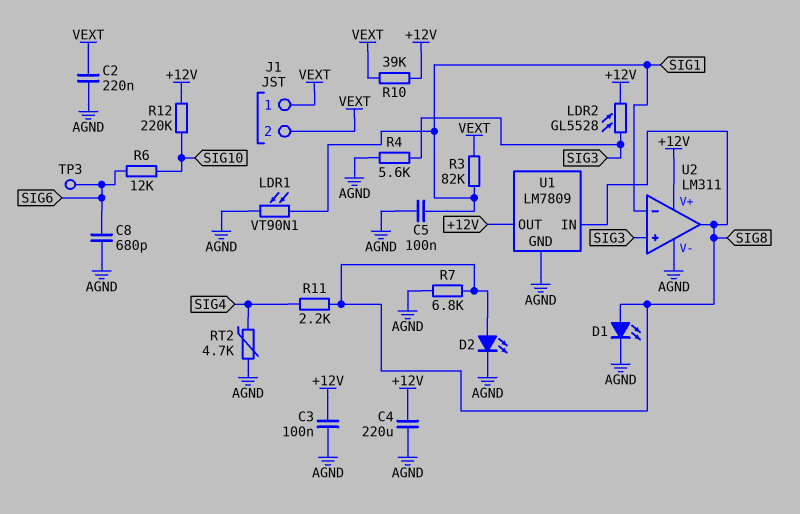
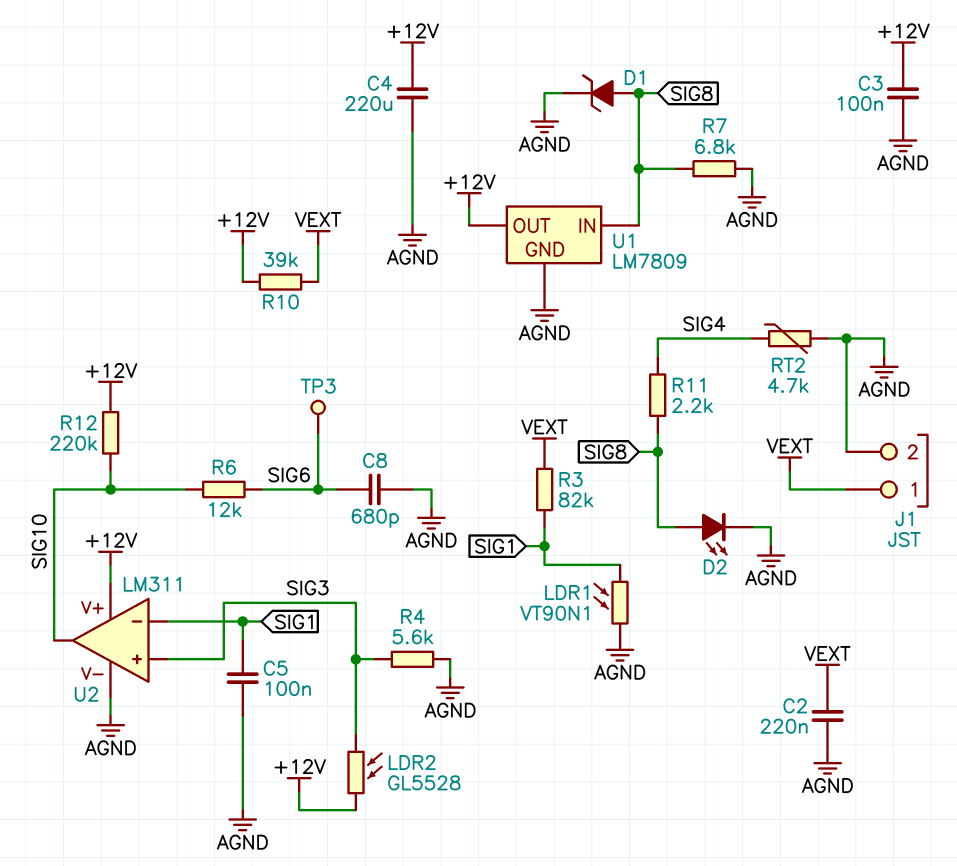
D1: LED (A SIG8, K AGND) -> zener (A SIG8, K AGND)
J1 pin 2: VEXT -> AGND
U2 pin out: SIG8 -> SIG10

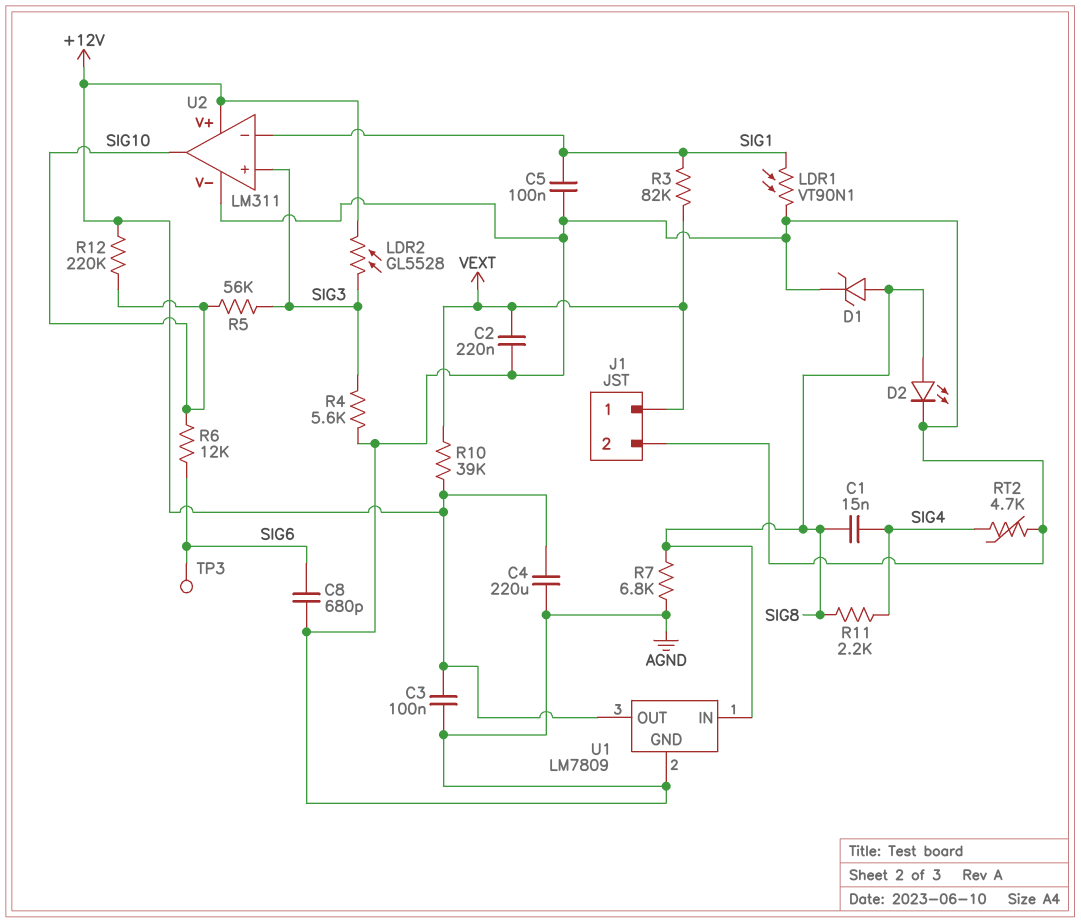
C1: none -> 15nF (SIG4, SIG8)
R5: none -> 56k (SIG3, SIG10)

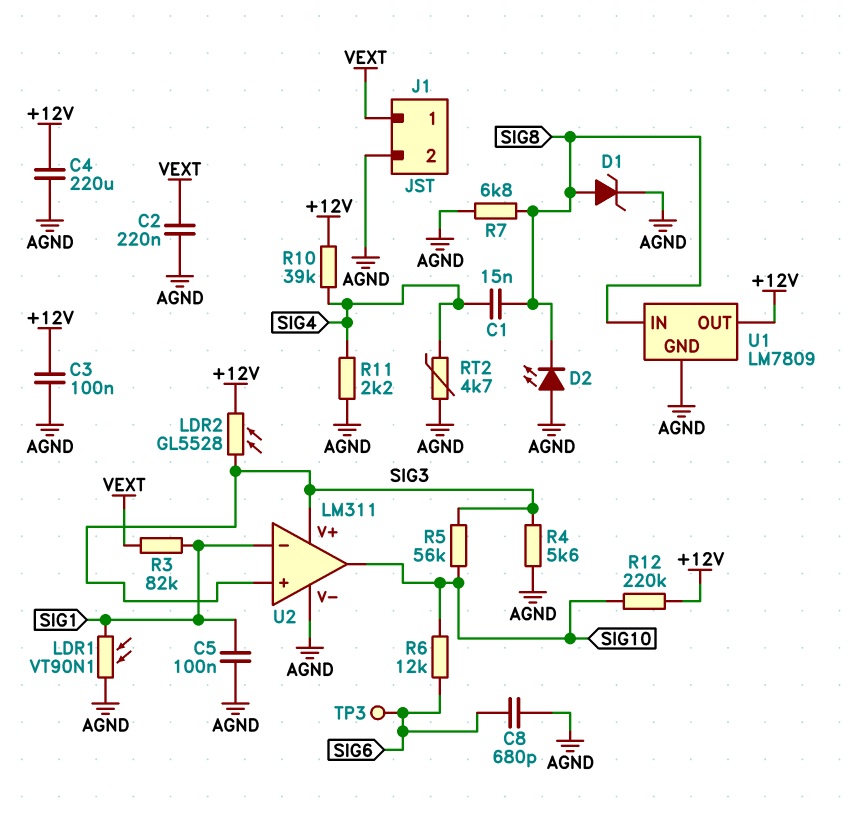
D2: LED (A SIG8, K AGND) -> LED (A AGND, K SIG8)
R10: 39k (+12V, VEXT) -> 39k (+12V, SIG4)
R11: 2.2k (SIG4, SIG8) -> 2.2k (AGND, SIG4)
U2 pin V+: +12V -> SIG3

